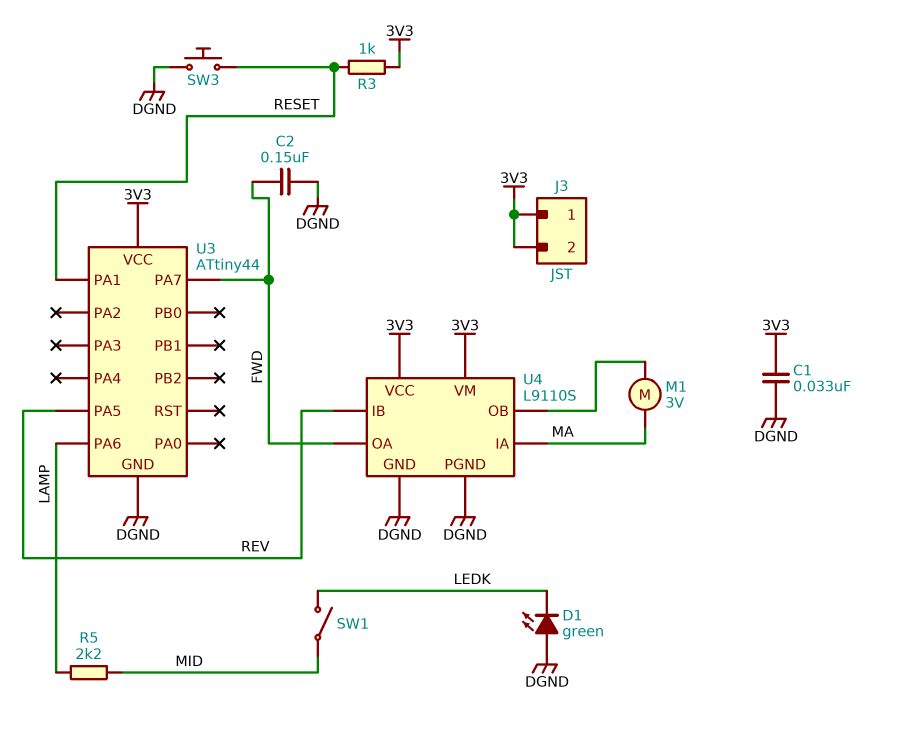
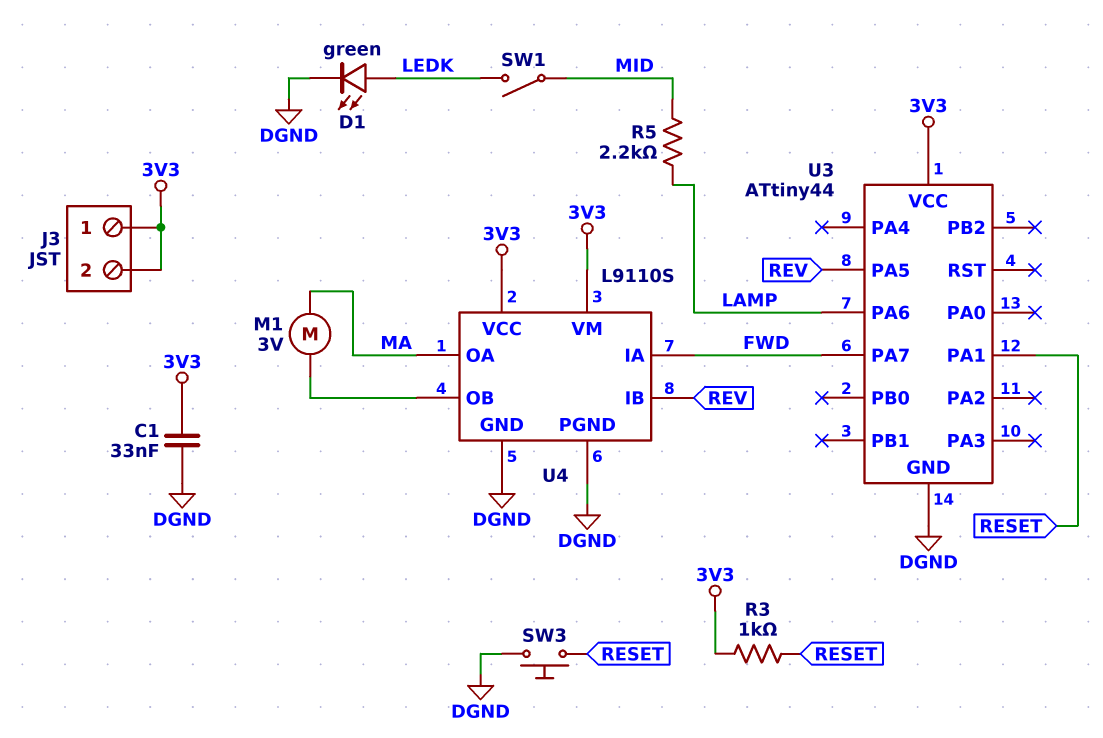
C2: 150nF (DGND, FWD) -> none
D1: LED green (A DGND, K LEDK) -> LED green (A LEDK, K DGND)
U4 pin IA: MA -> FWD
U4 pin OA: FWD -> MA

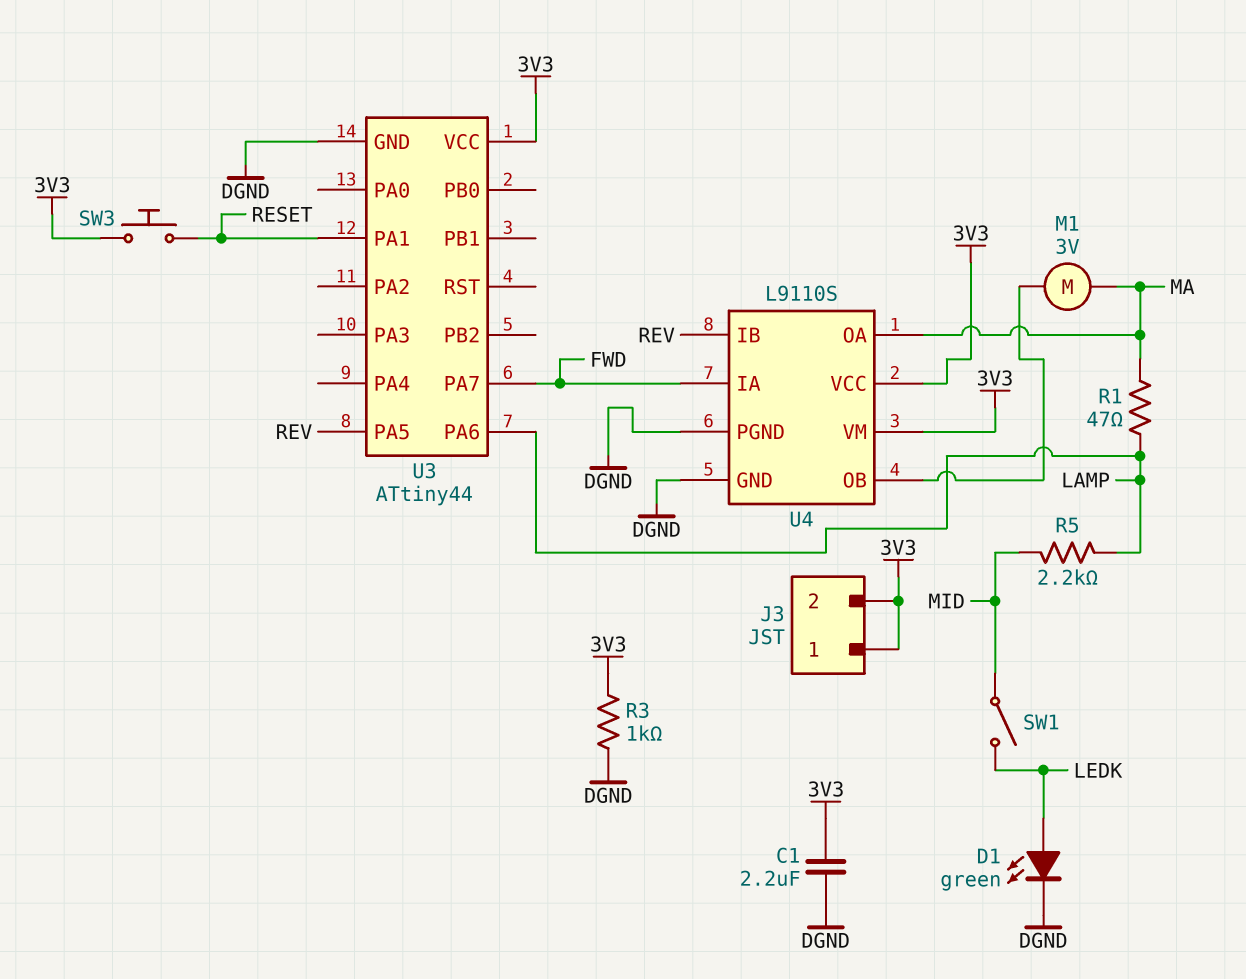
C1: 33nF (3V3, DGND) -> 2.2uF (3V3, DGND)
R1: none -> 47 (LAMP, MA)
R3: 1k (3V3, RESET) -> 1k (3V3, DGND)
SW3: button (DGND, RESET) -> button (3V3, RESET)

